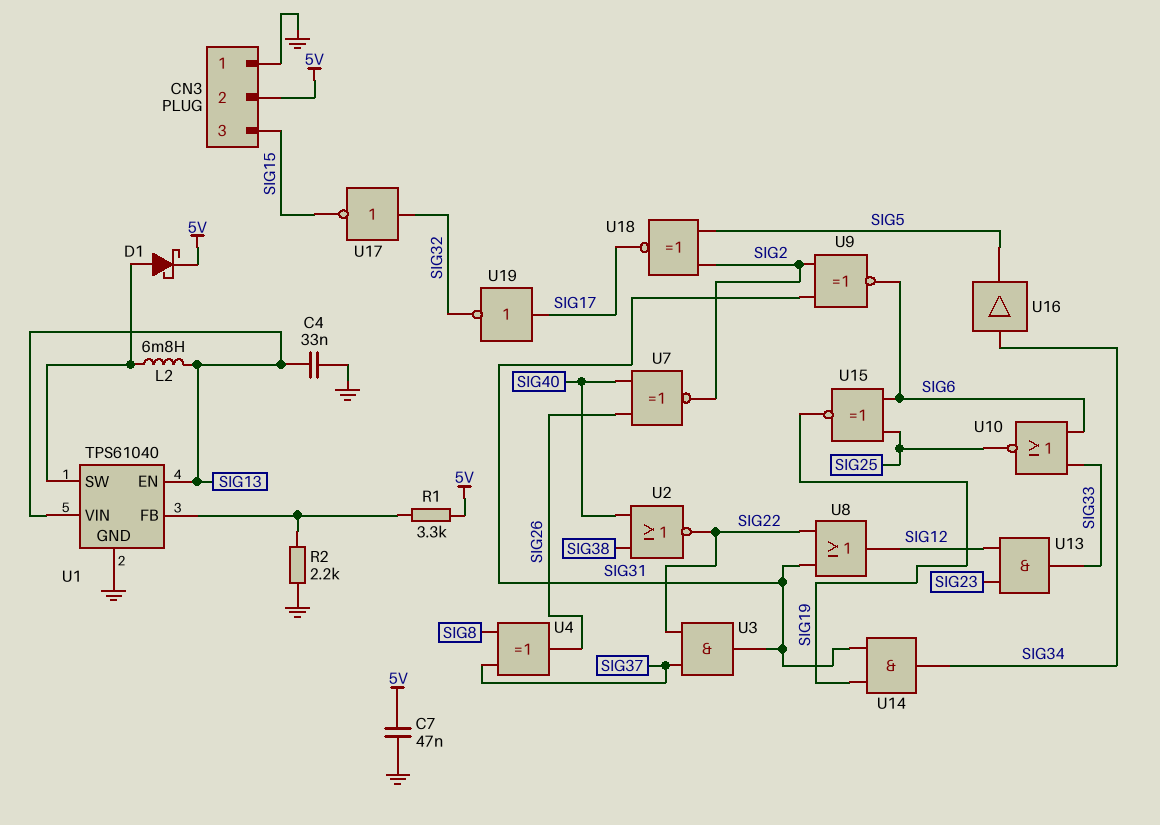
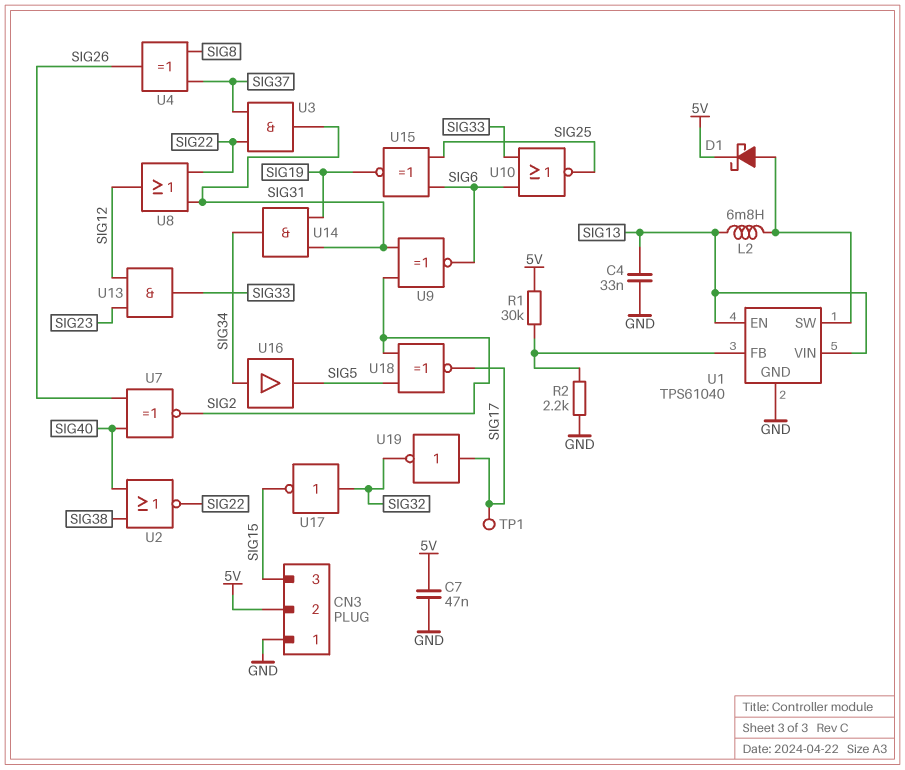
R1: 3.3k (5V, U1/FB) -> 30k (5V, U1/FB)
TP1: none -> test point (SIG17)

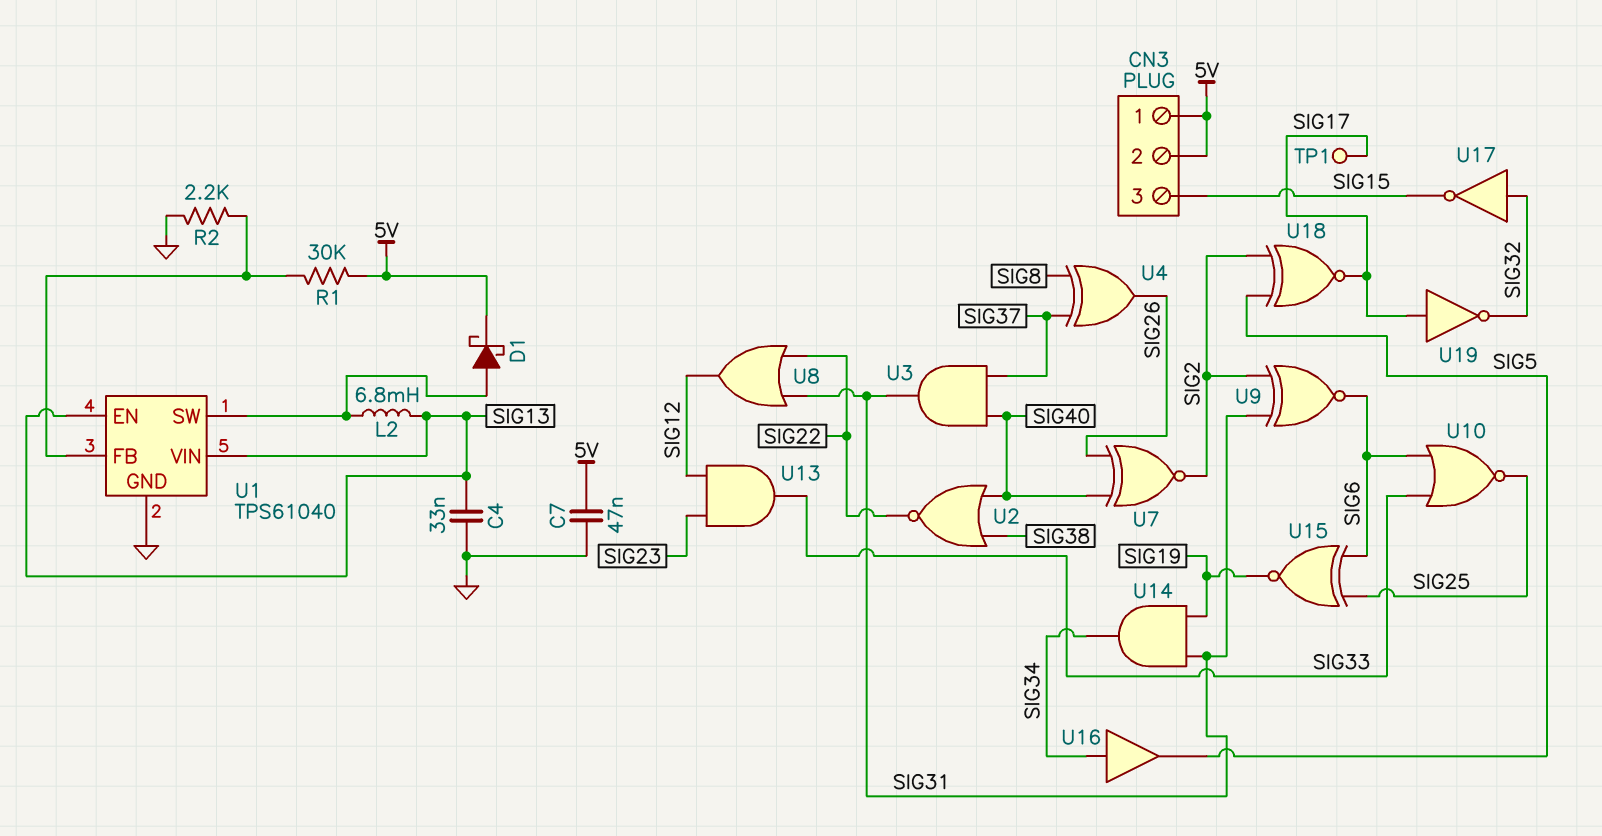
CN3 pin 1: GND -> 5V
U3: AND (in SIG22, in SIG37, out SIG31) -> AND (in SIG37, in SIG40, out SIG31)

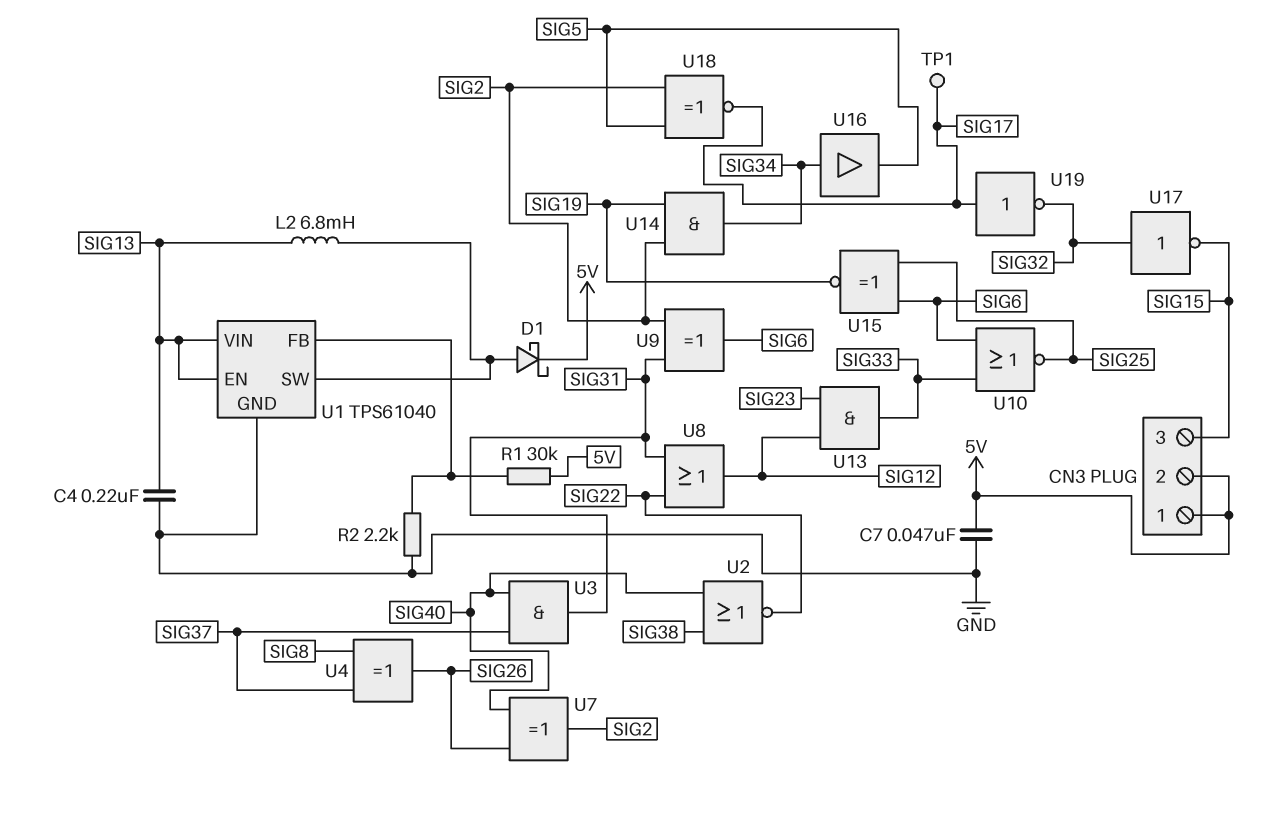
C4: 33nF (GND, SIG13) -> 220nF (GND, SIG13)
U7: XNOR (in SIG26, in SIG40, out SIG2) -> XOR (in SIG26, in SIG40, out SIG2)
U9: XNOR (in SIG2, in SIG31, out SIG6) -> XOR (in SIG2, in SIG31, out SIG6)
U14: AND (in SIG19, in SIG31, out SIG34) -> AND (in SIG2, in SIG19, out SIG34)

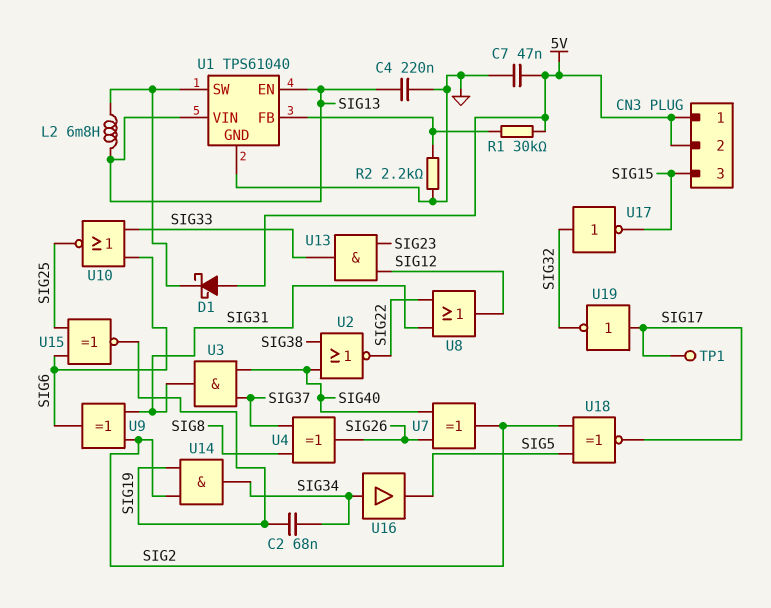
C2: none -> 68nF (SIG19, SIG34)
D1: schottky (A U1/SW, K 5V) -> schottky (A 5V, K U1/SW)

